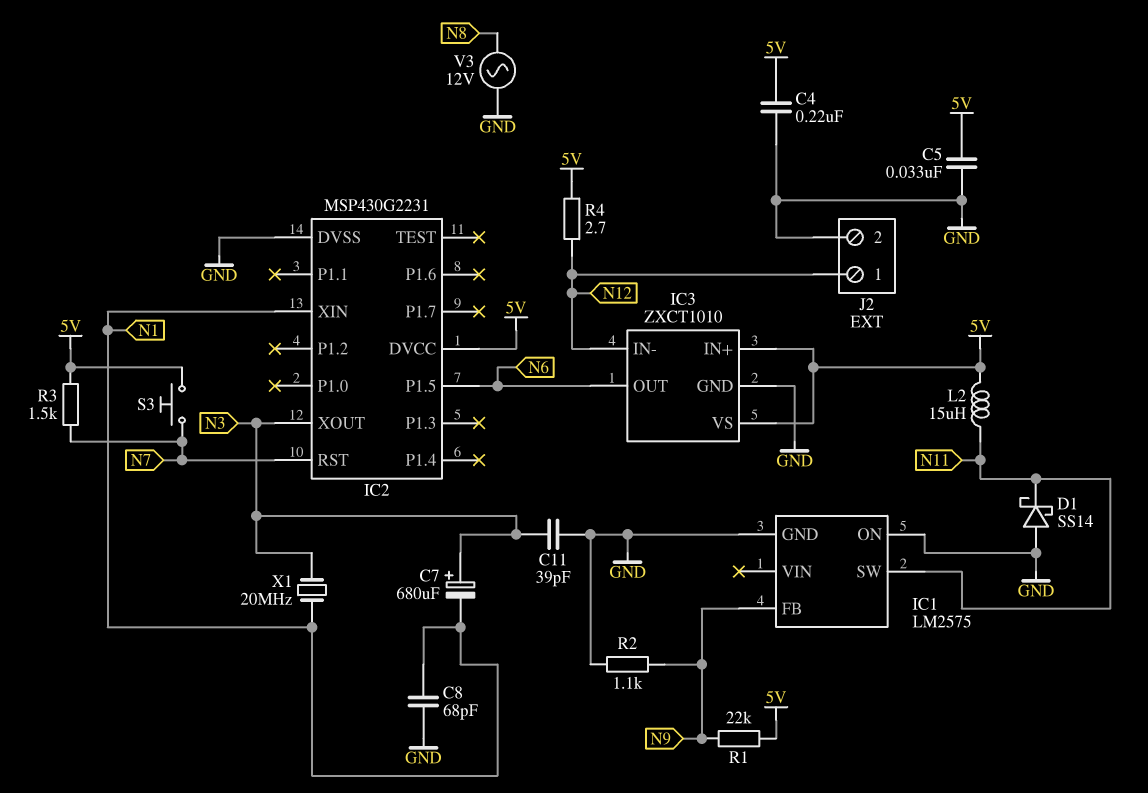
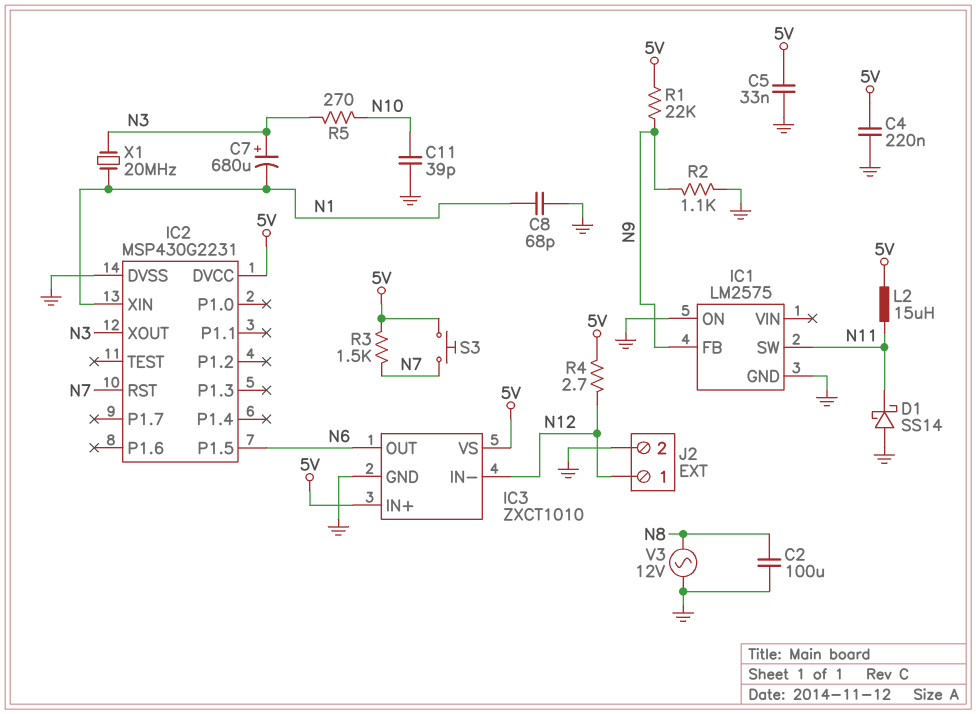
C2: none -> 100uF (GND, N8)
C11: 39pF (GND, N3) -> 39pF (GND, N10)
R5: none -> 270 (N3, N10)

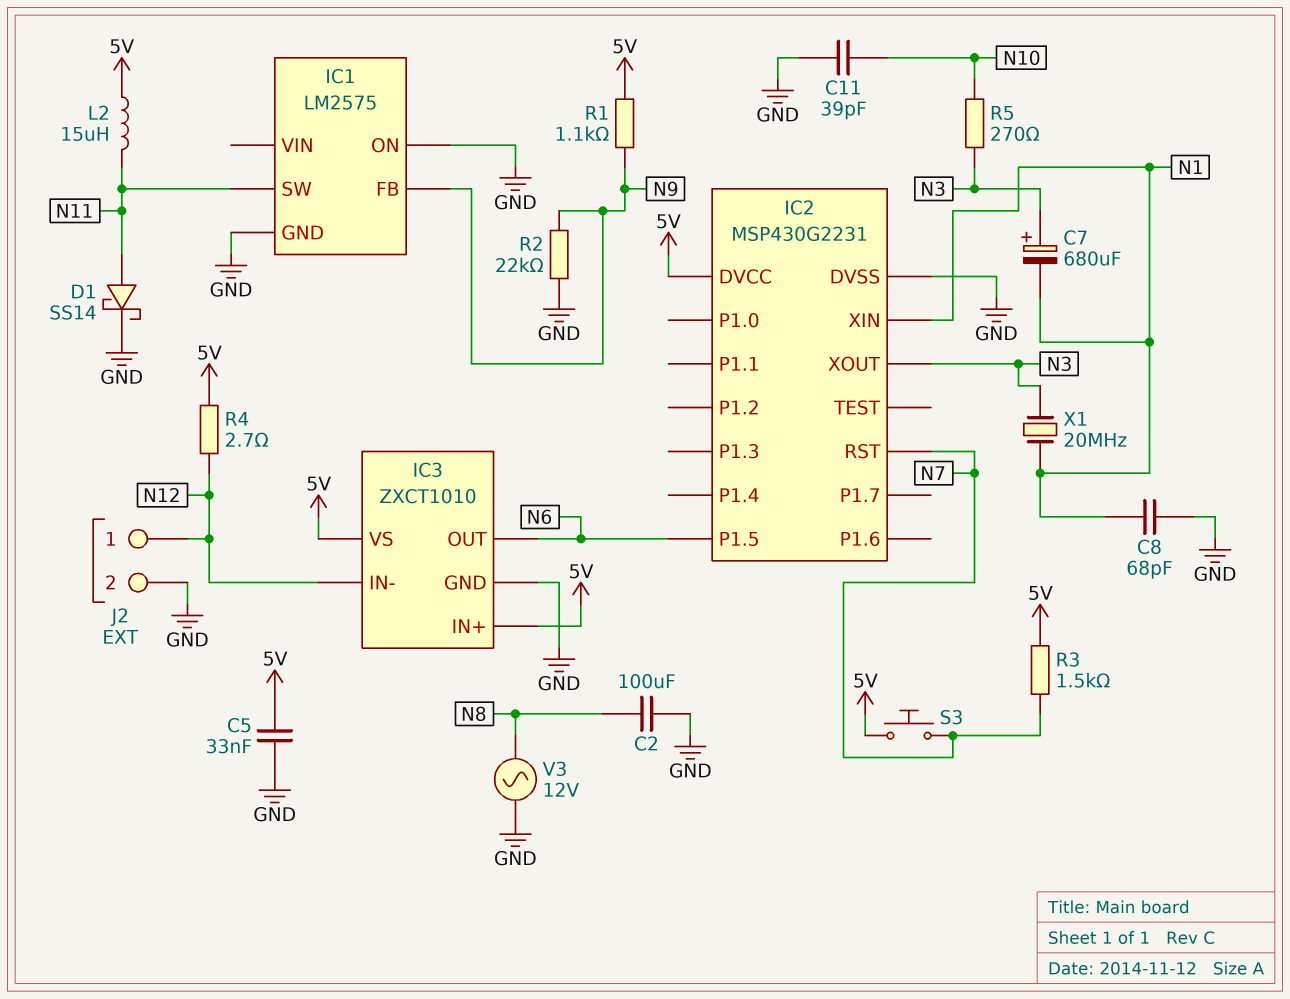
C4: 220nF (5V, GND) -> none
D1: schottky SS14 (A GND, K N11) -> schottky SS14 (A N11, K GND)
R1: 22k (5V, N9) -> 1.1k (5V, N9)
R2: 1.1k (GND, N9) -> 22k (GND, N9)

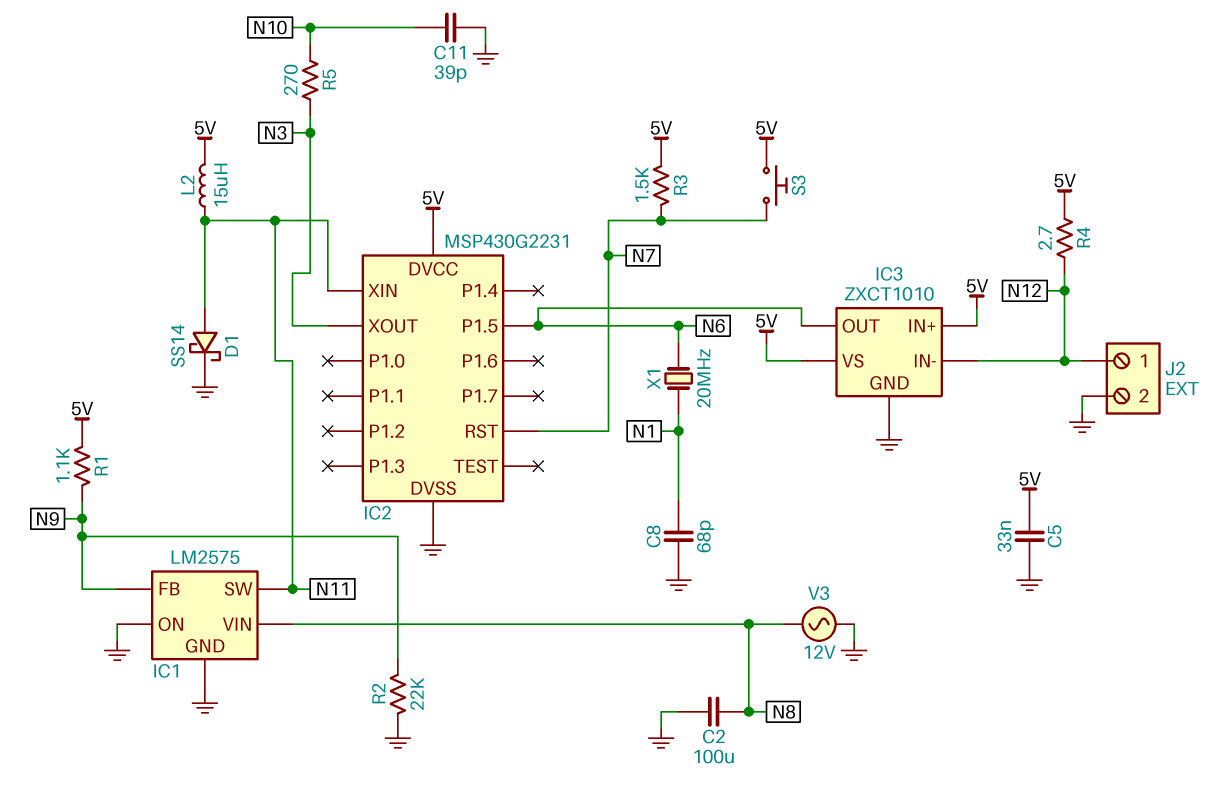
C7: 680uF (plus N3, minus N1) -> none
IC1 pin VIN: none -> N8
IC2 pin XIN: N1 -> N11
X1: 20MHz (N1, N3) -> 20MHz (N1, N6)

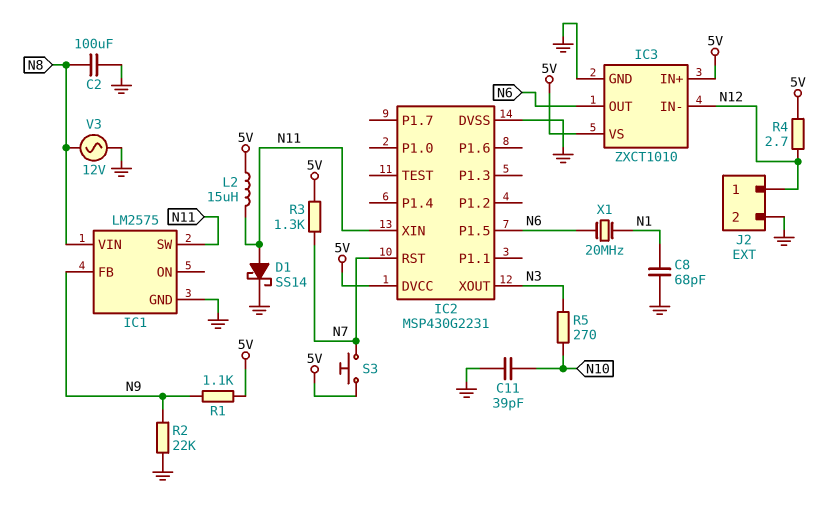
C5: 33nF (5V, GND) -> none
IC1 pin ON: GND -> none
R3: 1.5k (5V, N7) -> 1.3k (5V, N7)

